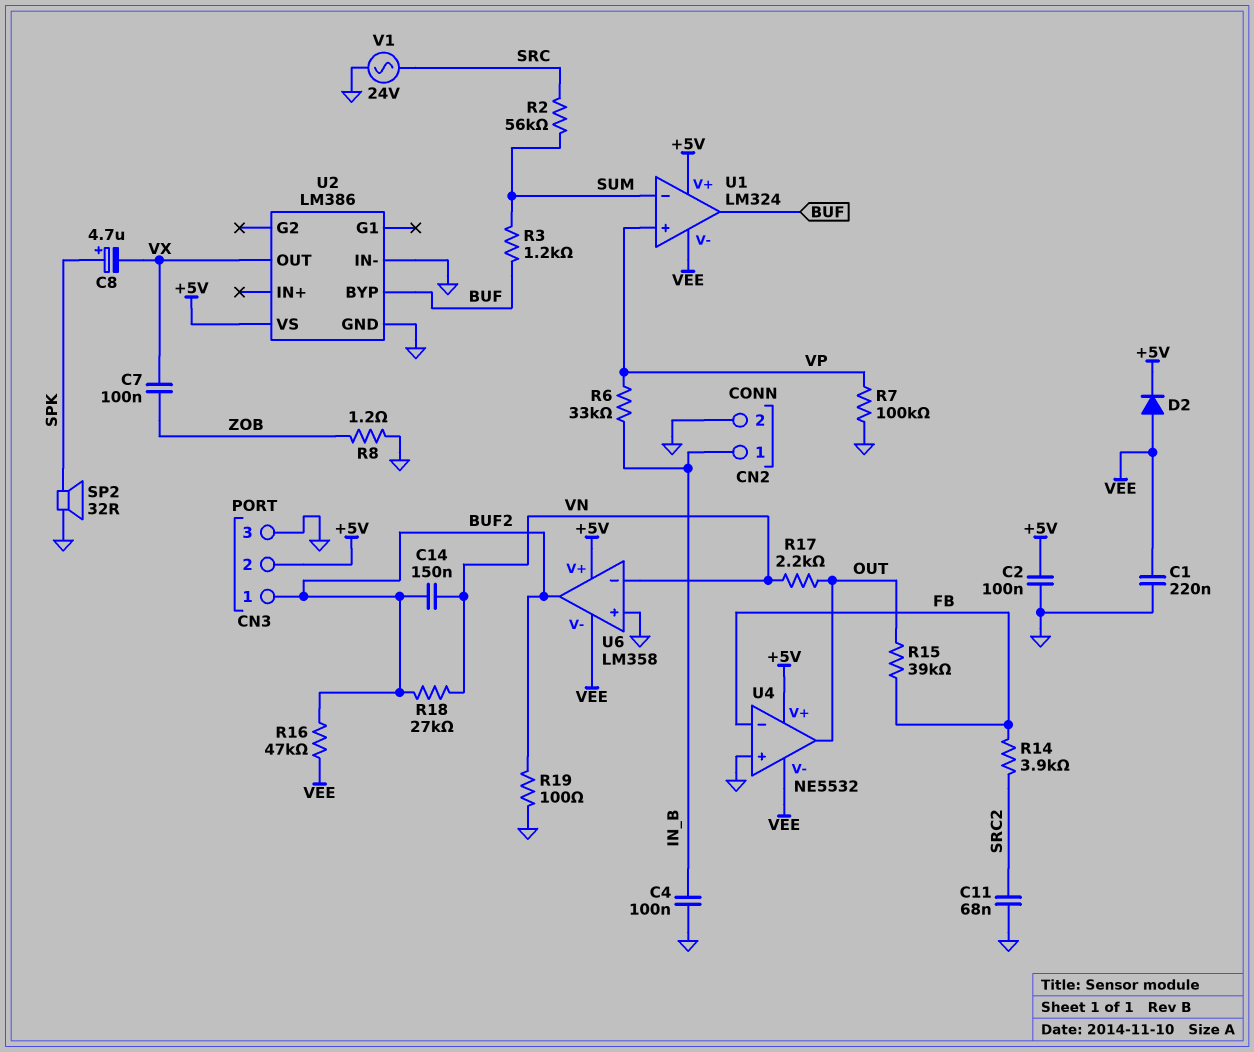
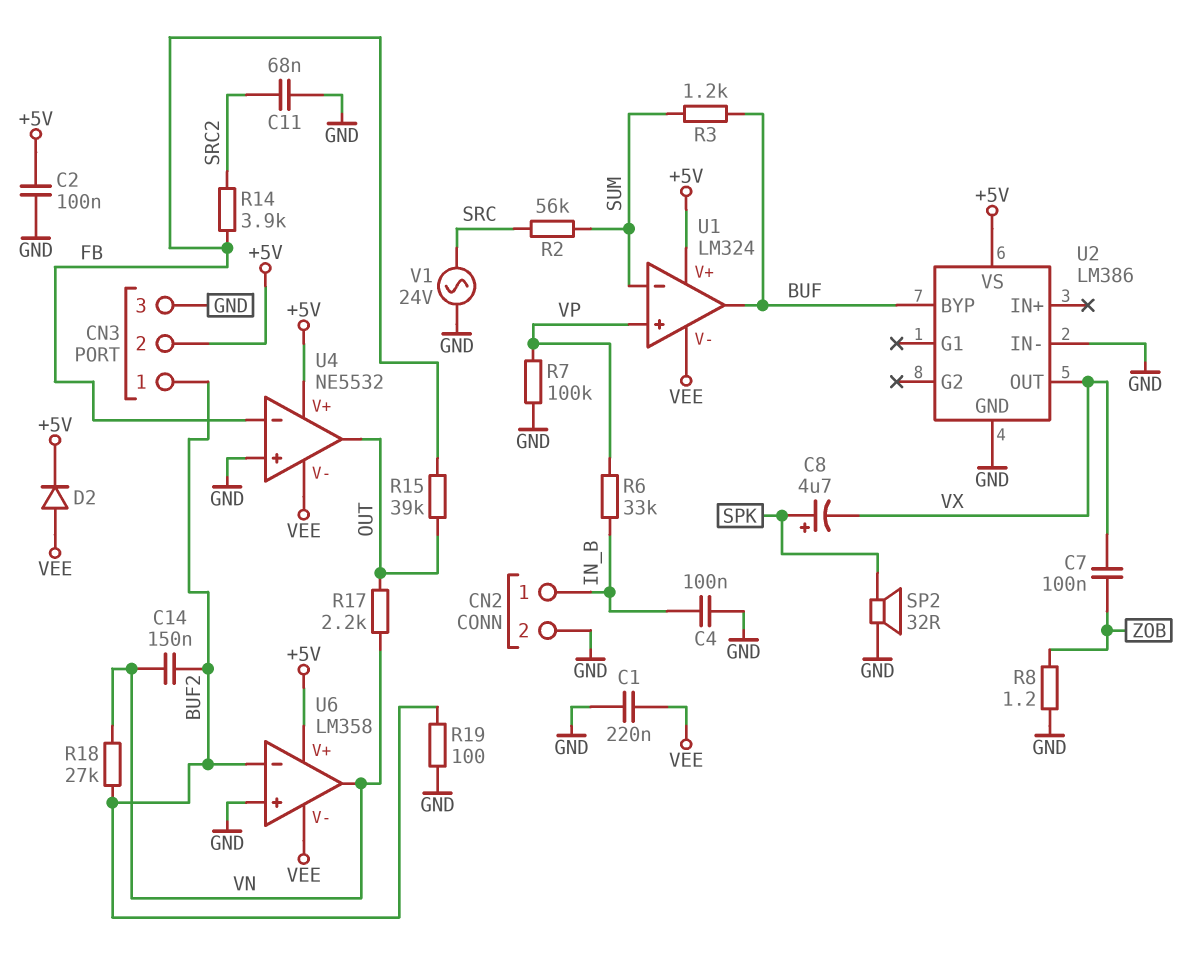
R16: 47k (BUF2, VEE) -> none
U6 pin in-: VN -> BUF2
U6 pin out: BUF2 -> VN

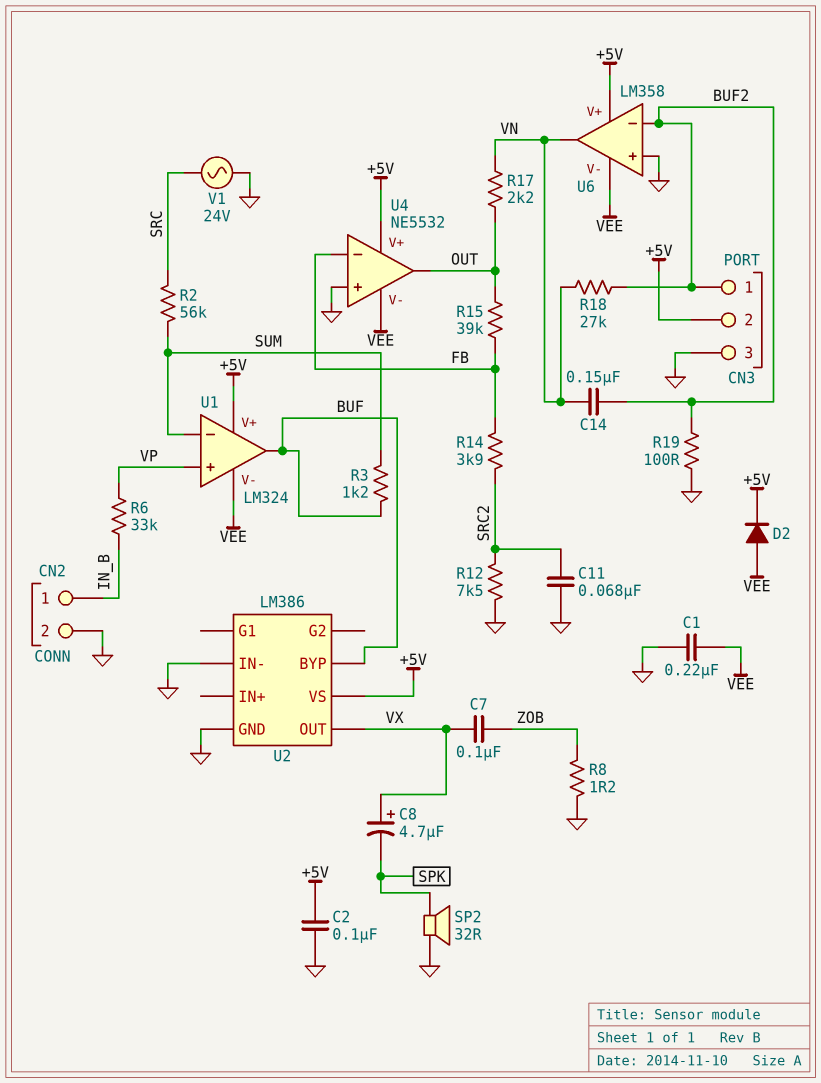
C4: 100nF (GND, IN_B) -> none
C8: 4.7uF (plus SPK, minus VX) -> 4.7uF (plus VX, minus SPK)
R7: 100k (GND, VP) -> none
R12: none -> 7.5k (GND, SRC2)

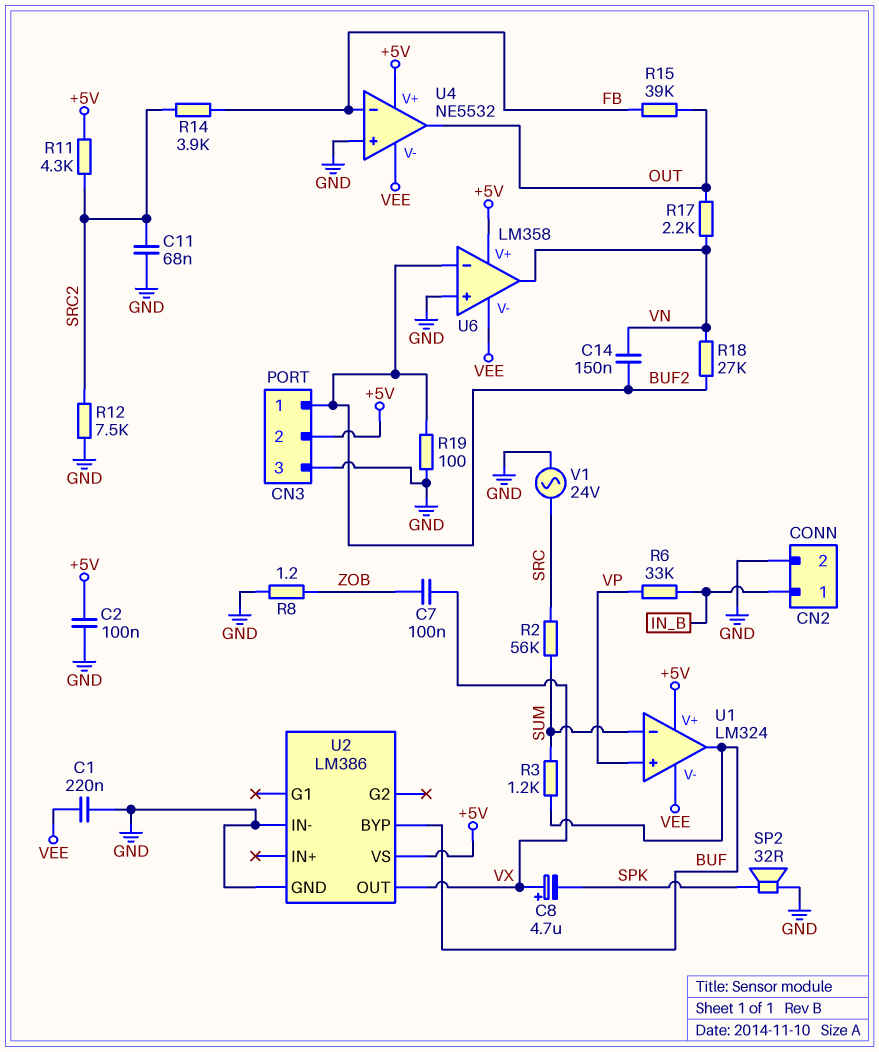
D2: diode (A VEE, K +5V) -> none
R11: none -> 4.3k (+5V, SRC2)

